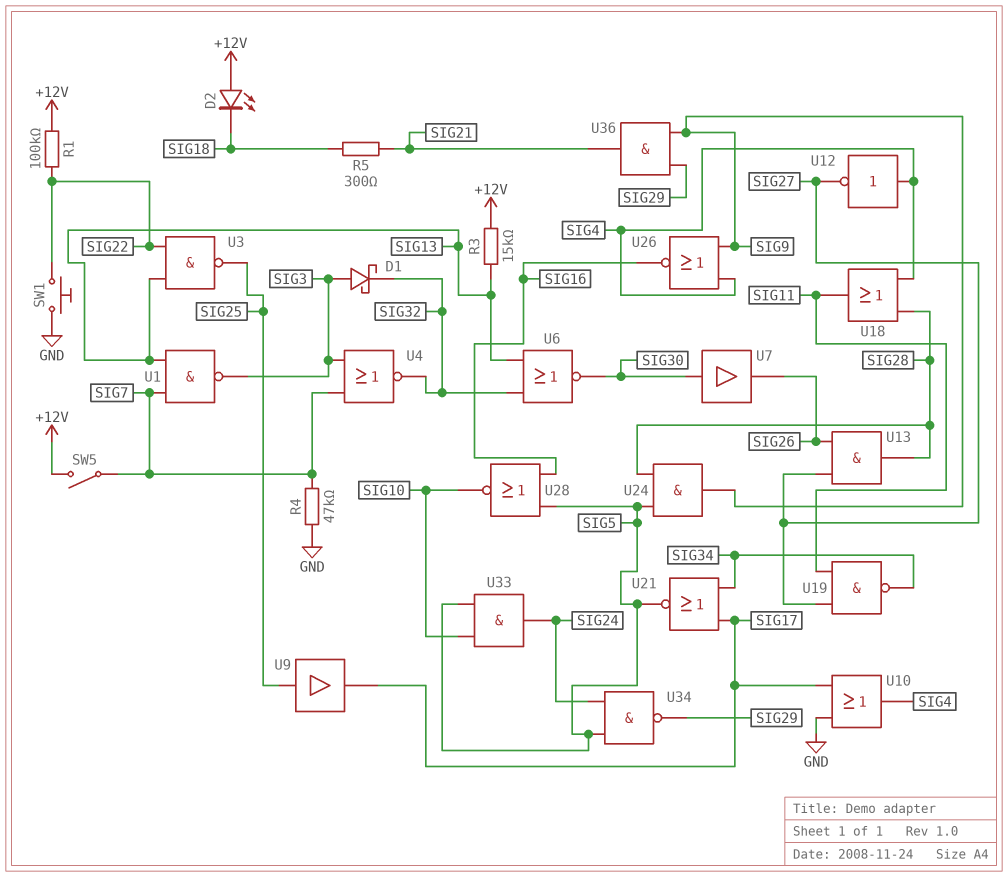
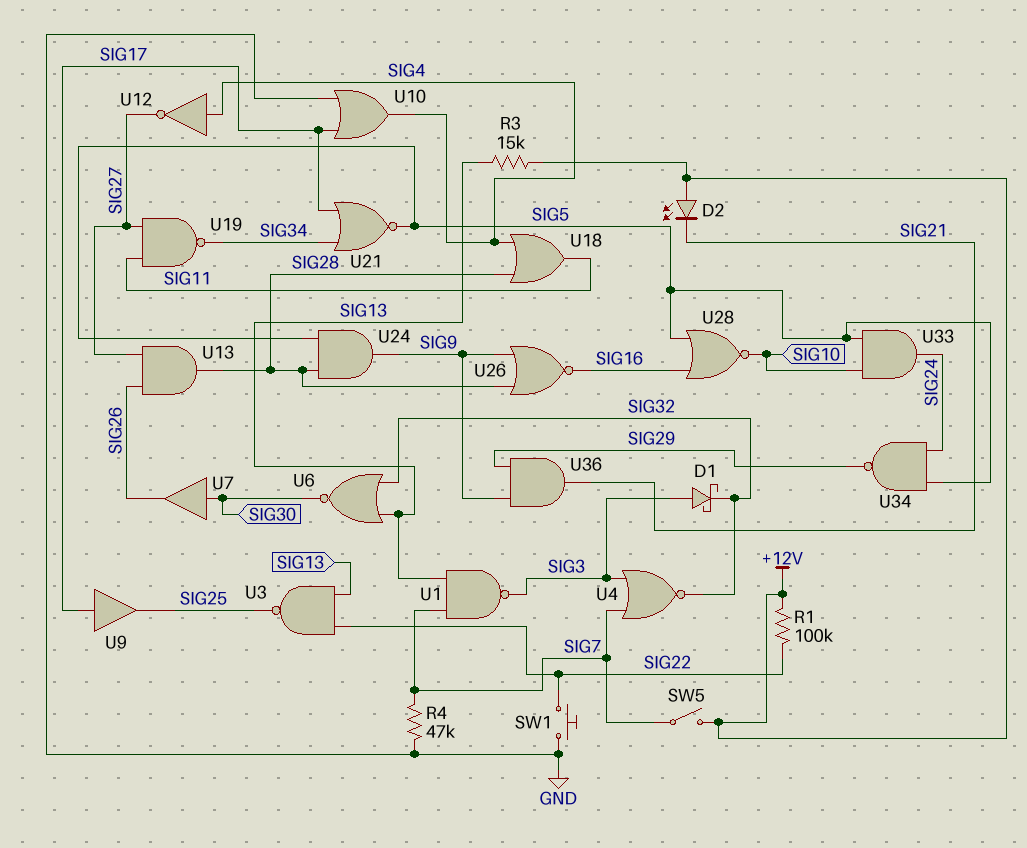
D2: LED (A +12V, K SIG18) -> LED (A +12V, K SIG21)
R5: 300 (SIG18, SIG21) -> none
U9: buffer (in SIG25, out SIG17) -> buffer (in SIG17, out SIG25)
U26: NOR (in SIG4, in SIG9, out SIG16) -> NOR (in SIG9, in SIG28, out SIG16)

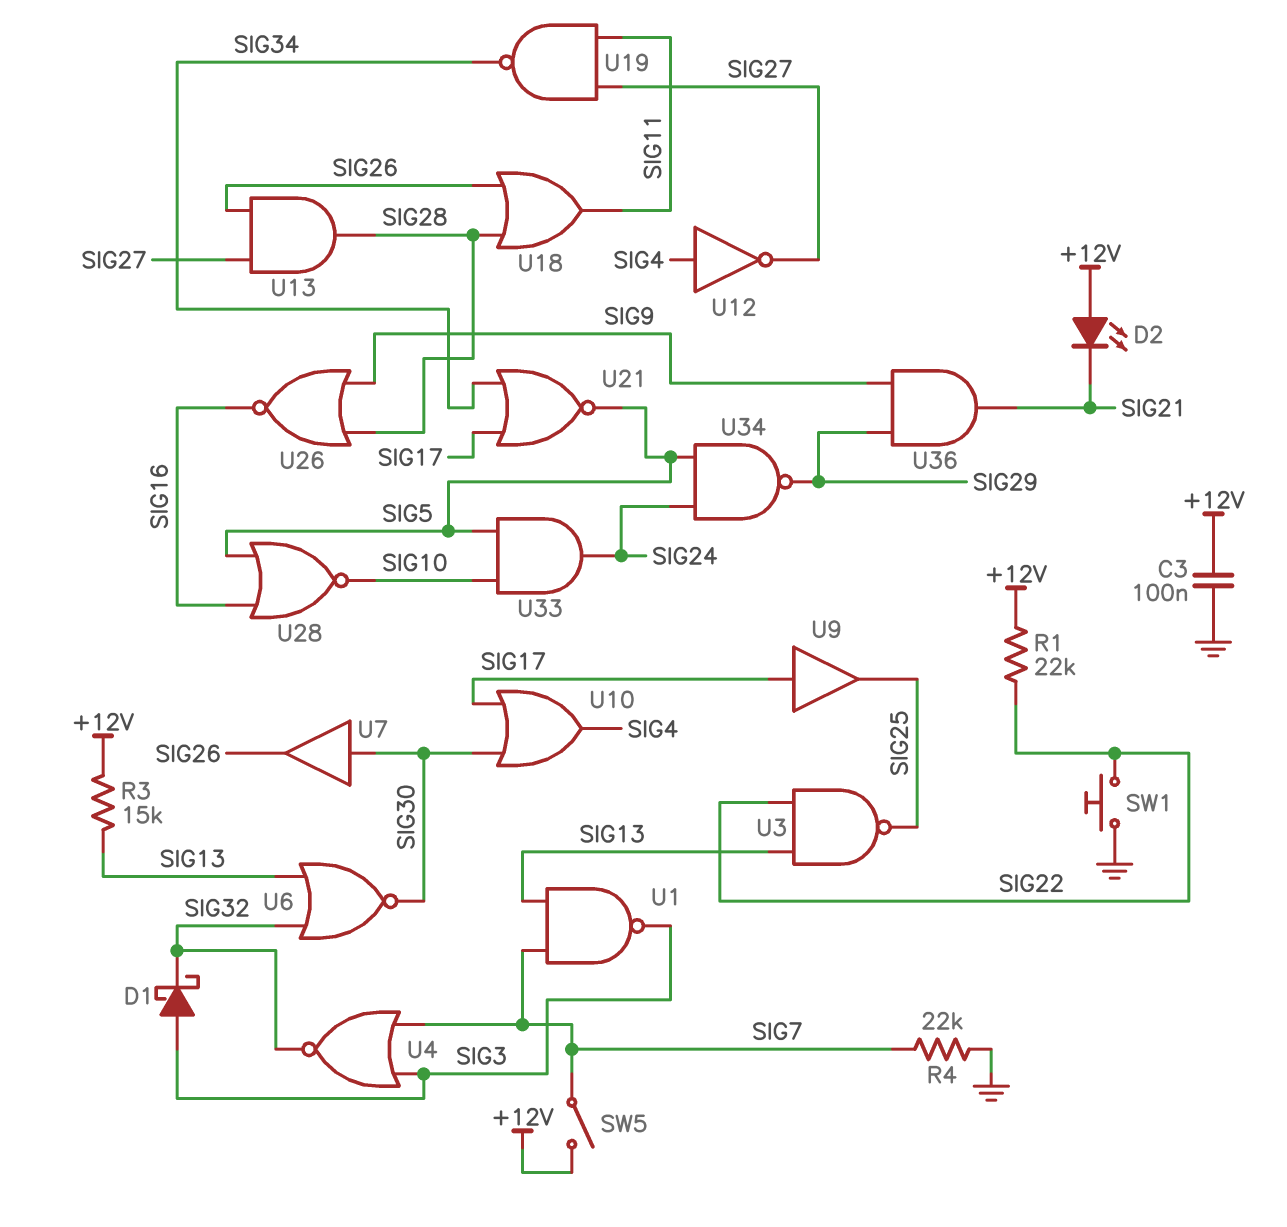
C3: none -> 100nF (+12V, GND)
R1: 100k (+12V, SIG22) -> 22k (+12V, SIG22)
R4: 47k (GND, SIG7) -> 22k (GND, SIG7)
U10: OR (in GND, in SIG17, out SIG4) -> OR (in SIG17, in SIG30, out SIG4)
U18: OR (in SIG4, in SIG28, out SIG11) -> OR (in SIG26, in SIG28, out SIG11)
U24: AND (in SIG5, in SIG28, out SIG9) -> none

